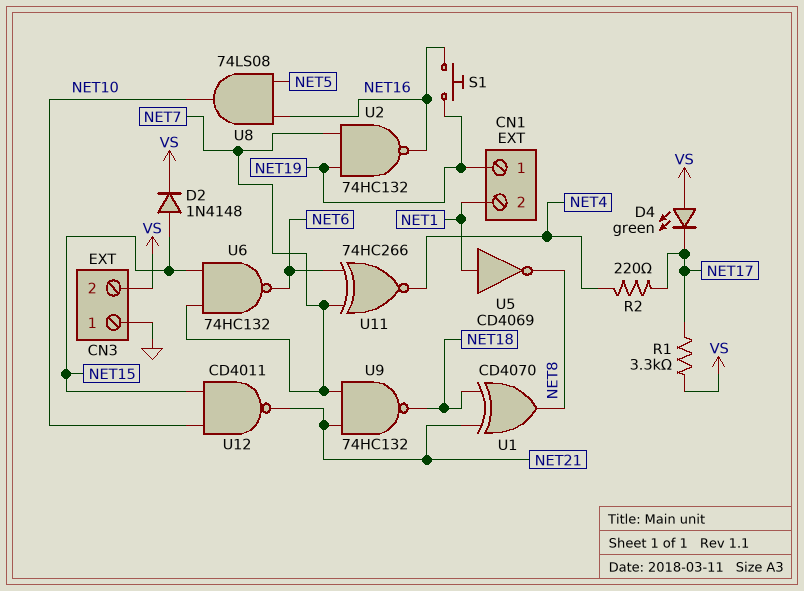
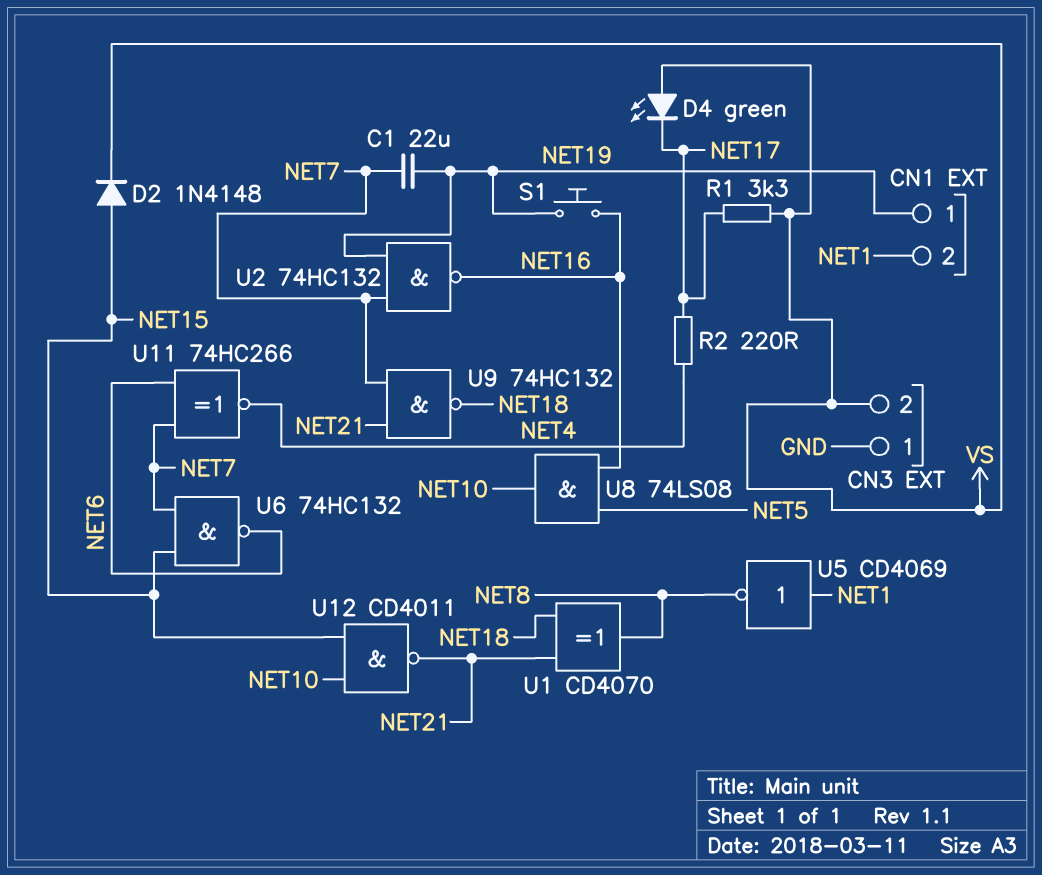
C1: none -> 22uF (NET7, NET19)

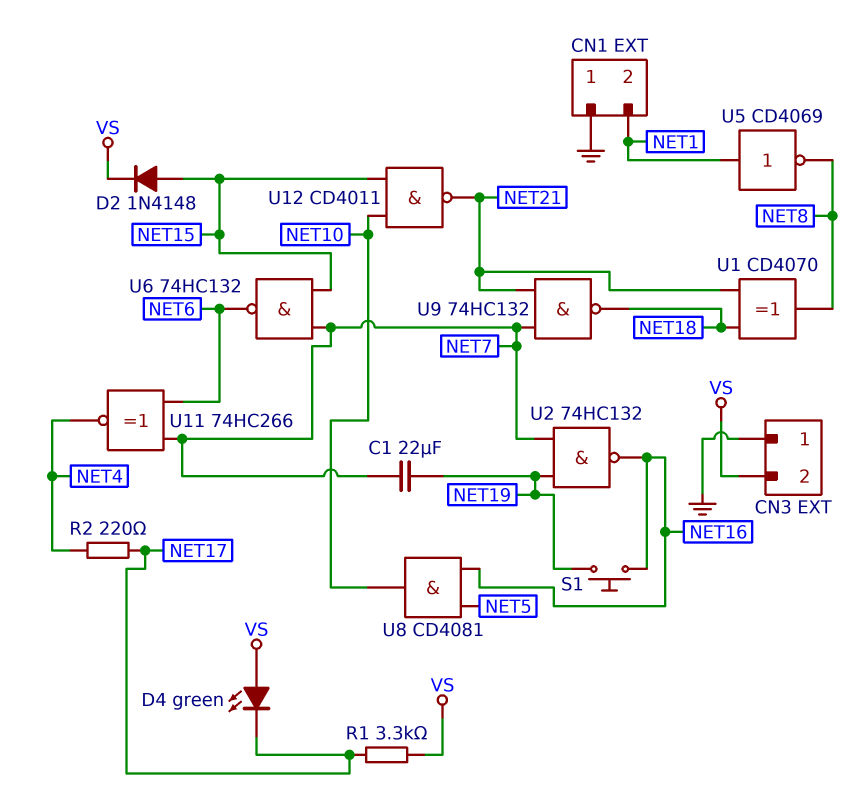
CN1 pin 1: NET19 -> GND
U8: AND 74LS08 (in NET5, in NET16, out NET10) -> AND CD4081 (in NET5, in NET16, out NET10)

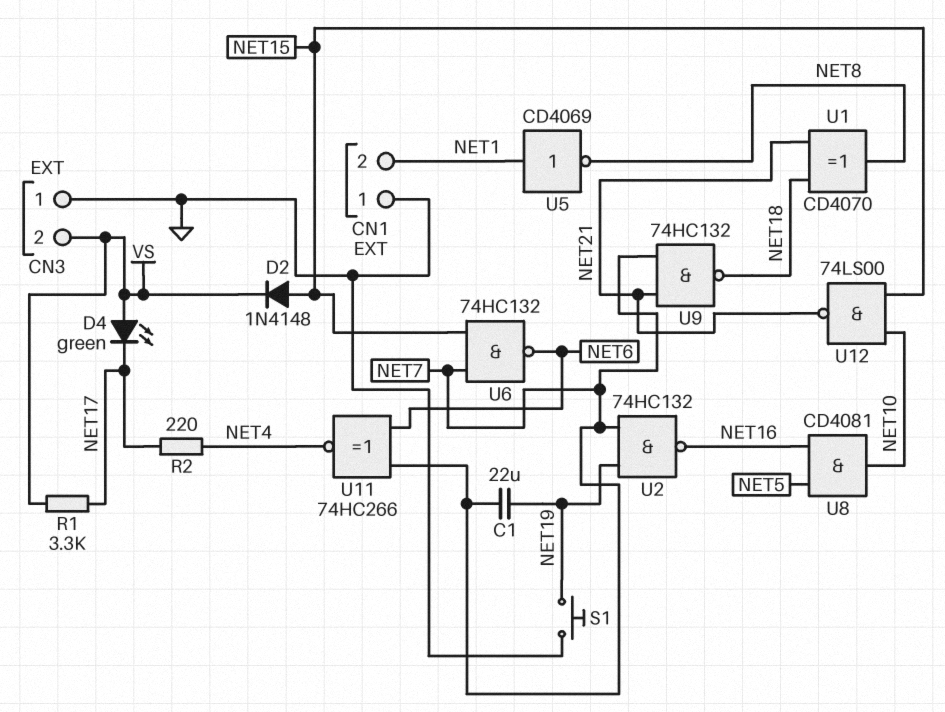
S1: button (NET16, NET19) -> button (GND, NET19)
U12: NAND CD4011 (in NET10, in NET15, out NET21) -> NAND 74LS00 (in NET10, in NET15, out NET21)

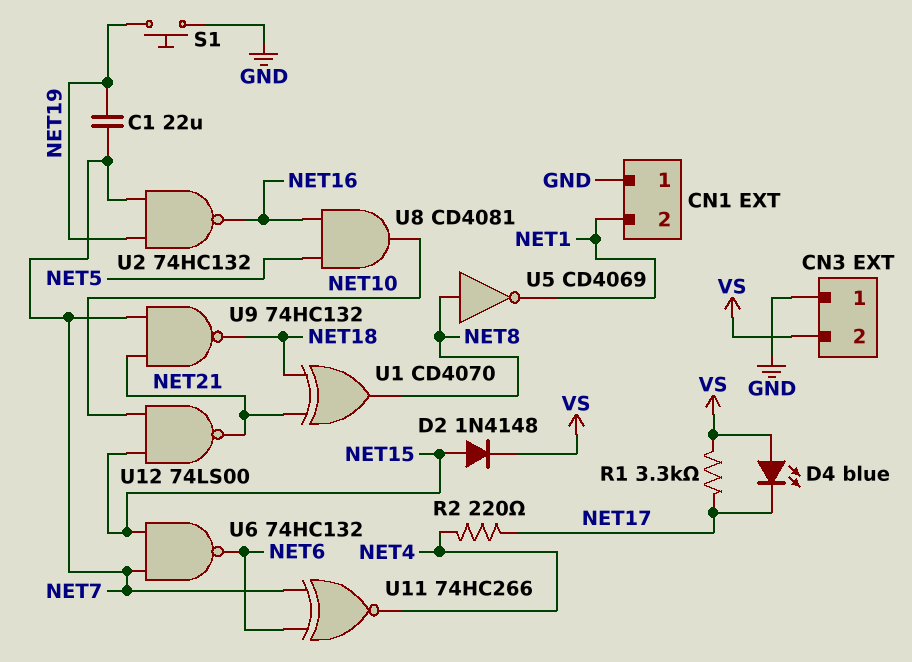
D4: LED green (A VS, K NET17) -> LED blue (A VS, K NET17)
U5: NOT CD4069 (in NET1, out NET8) -> NOT CD4069 (in NET8, out NET1)

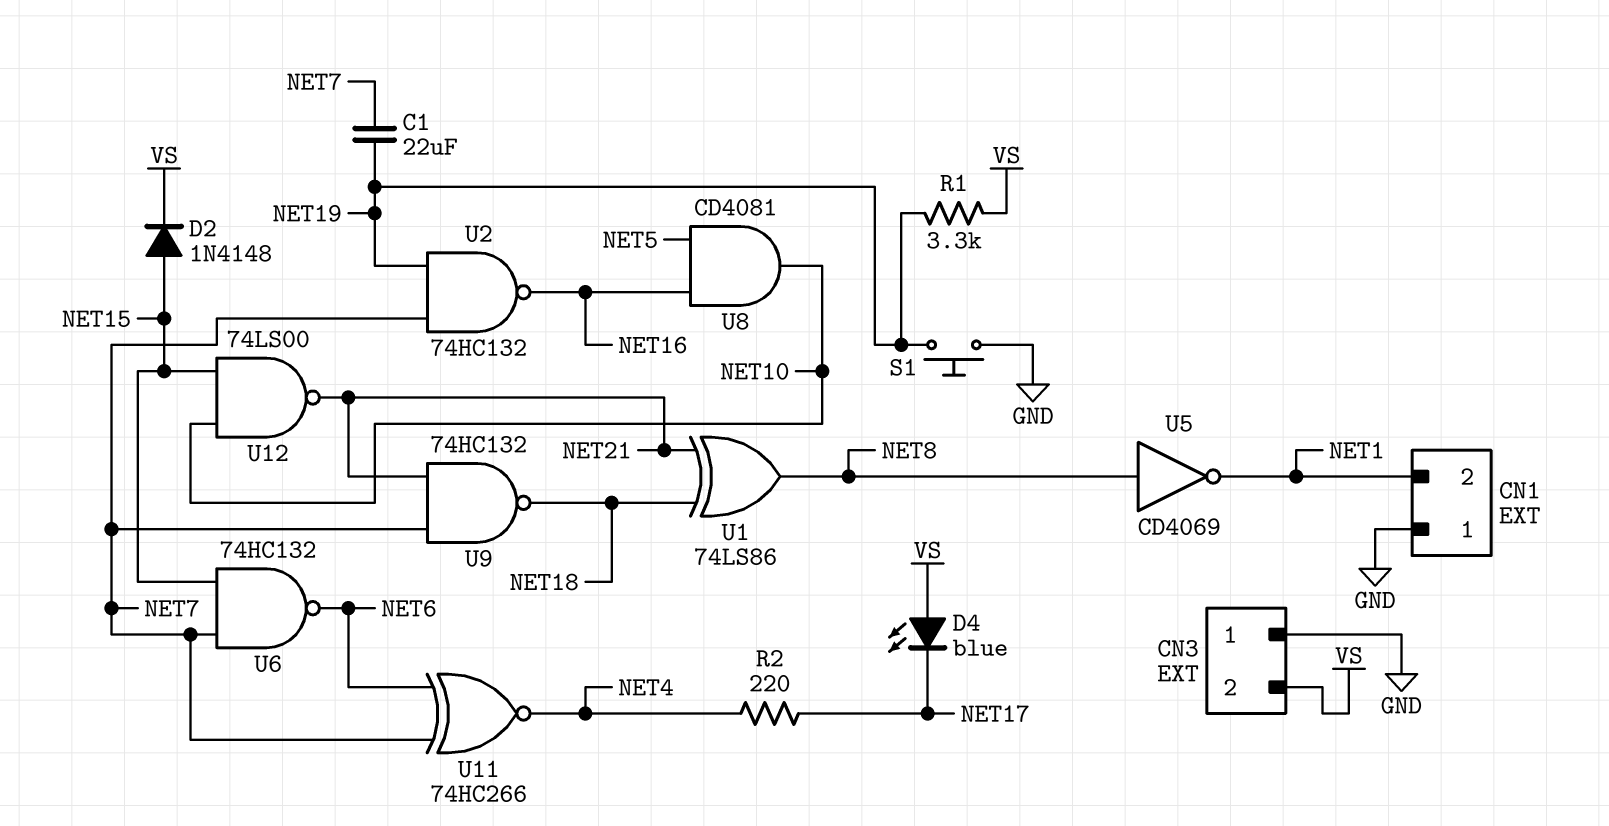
R1: 3.3k (NET17, VS) -> 3.3k (NET19, VS)
U1: XOR CD4070 (in NET18, in NET21, out NET8) -> XOR 74LS86 (in NET18, in NET21, out NET8)

